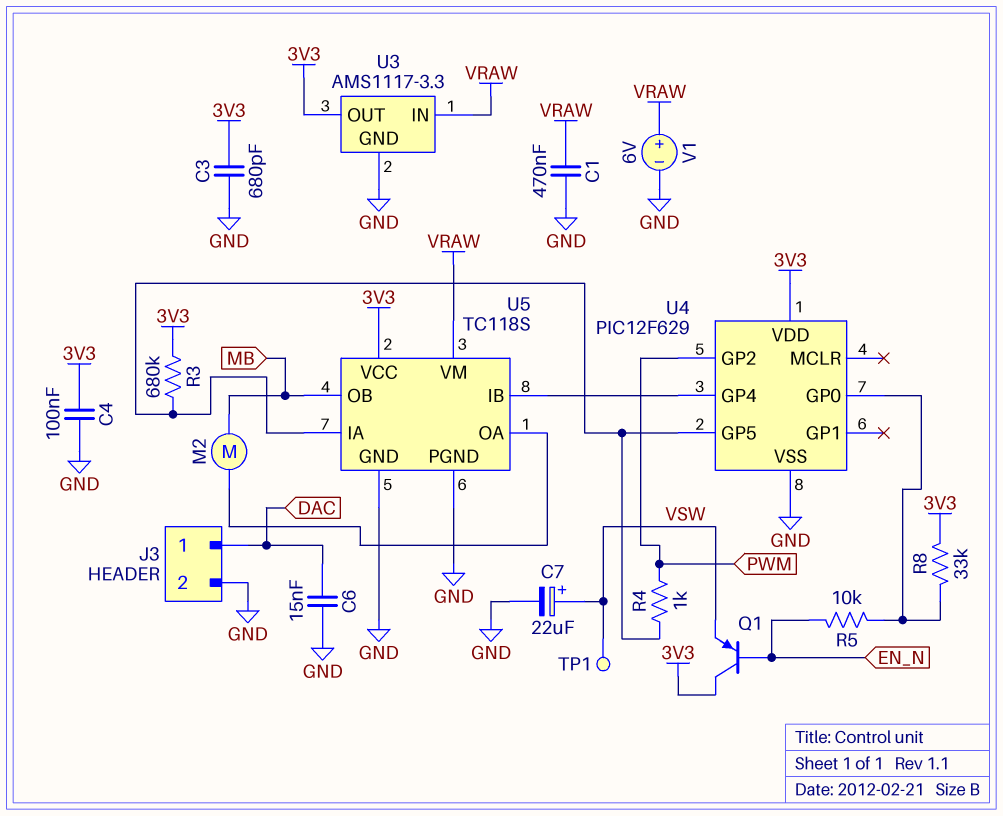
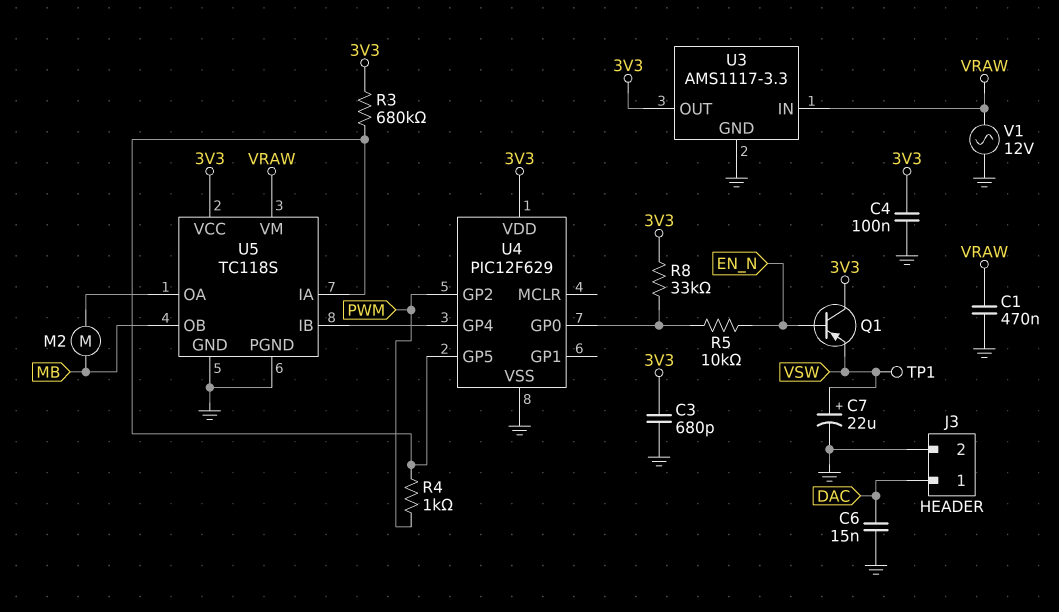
V1: 6V (plus VRAW, minus GND) -> AC 12V (GND, VRAW)

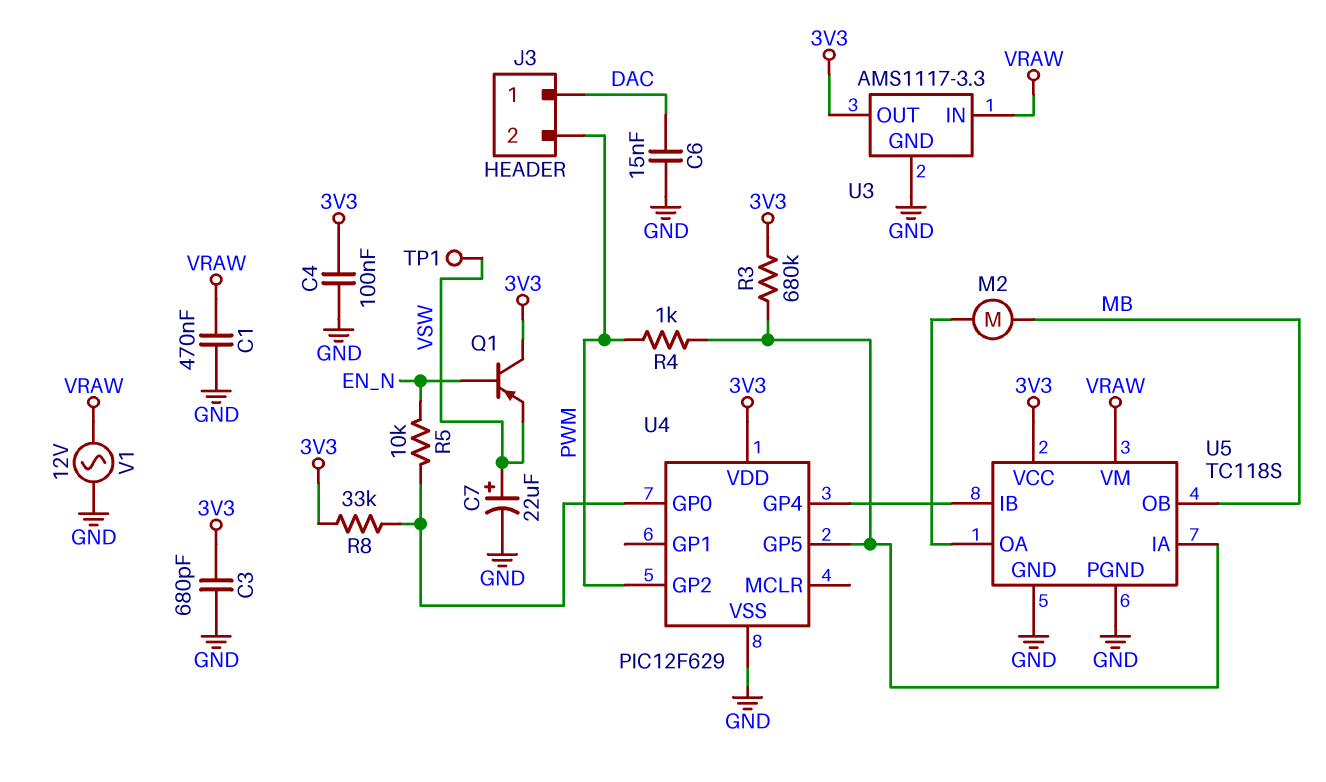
J3 pin 2: GND -> PWM

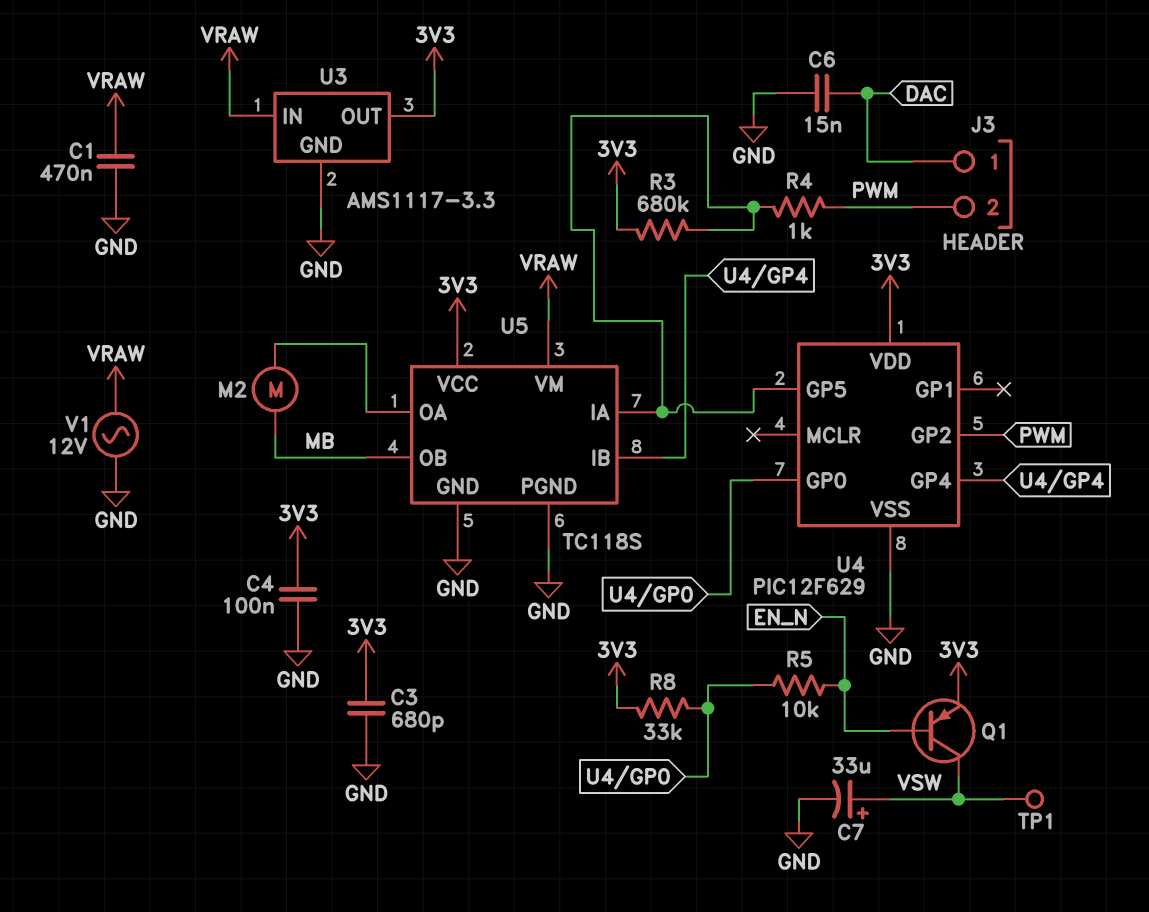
C7: 22uF (plus VSW, minus GND) -> 33uF (plus VSW, minus GND)
Q1: PNP (B EN_N, C 3V3, E VSW) -> PNP (B EN_N, C VSW, E 3V3)

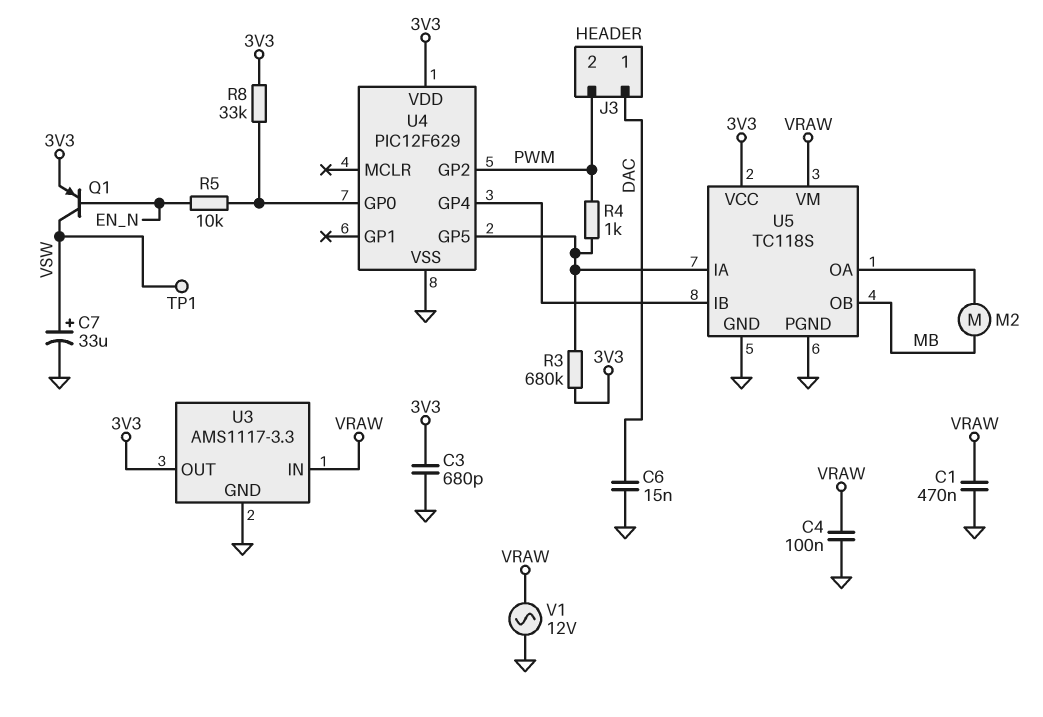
C4: 100nF (3V3, GND) -> 100nF (GND, VRAW)

